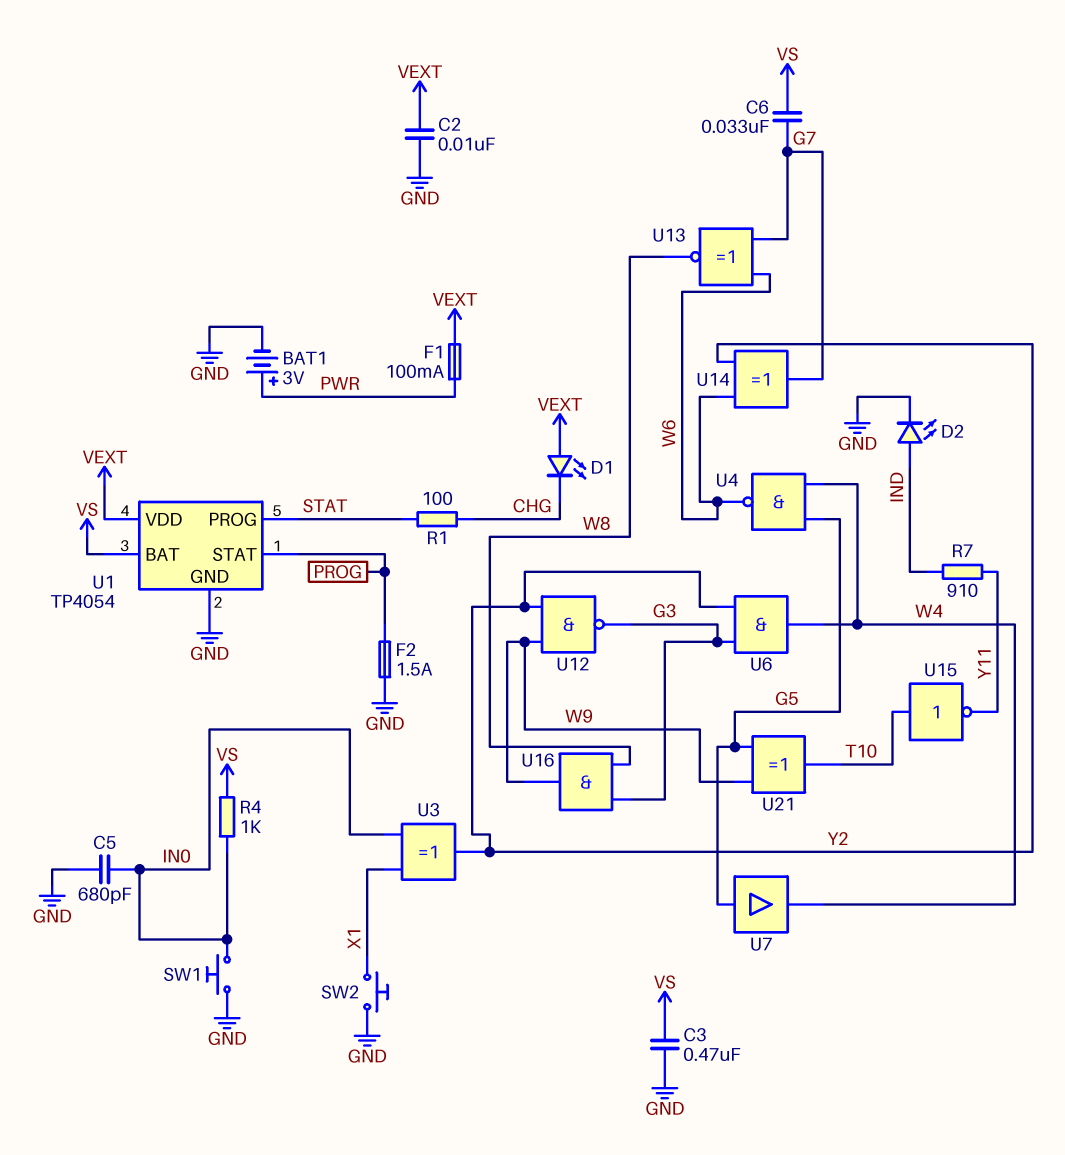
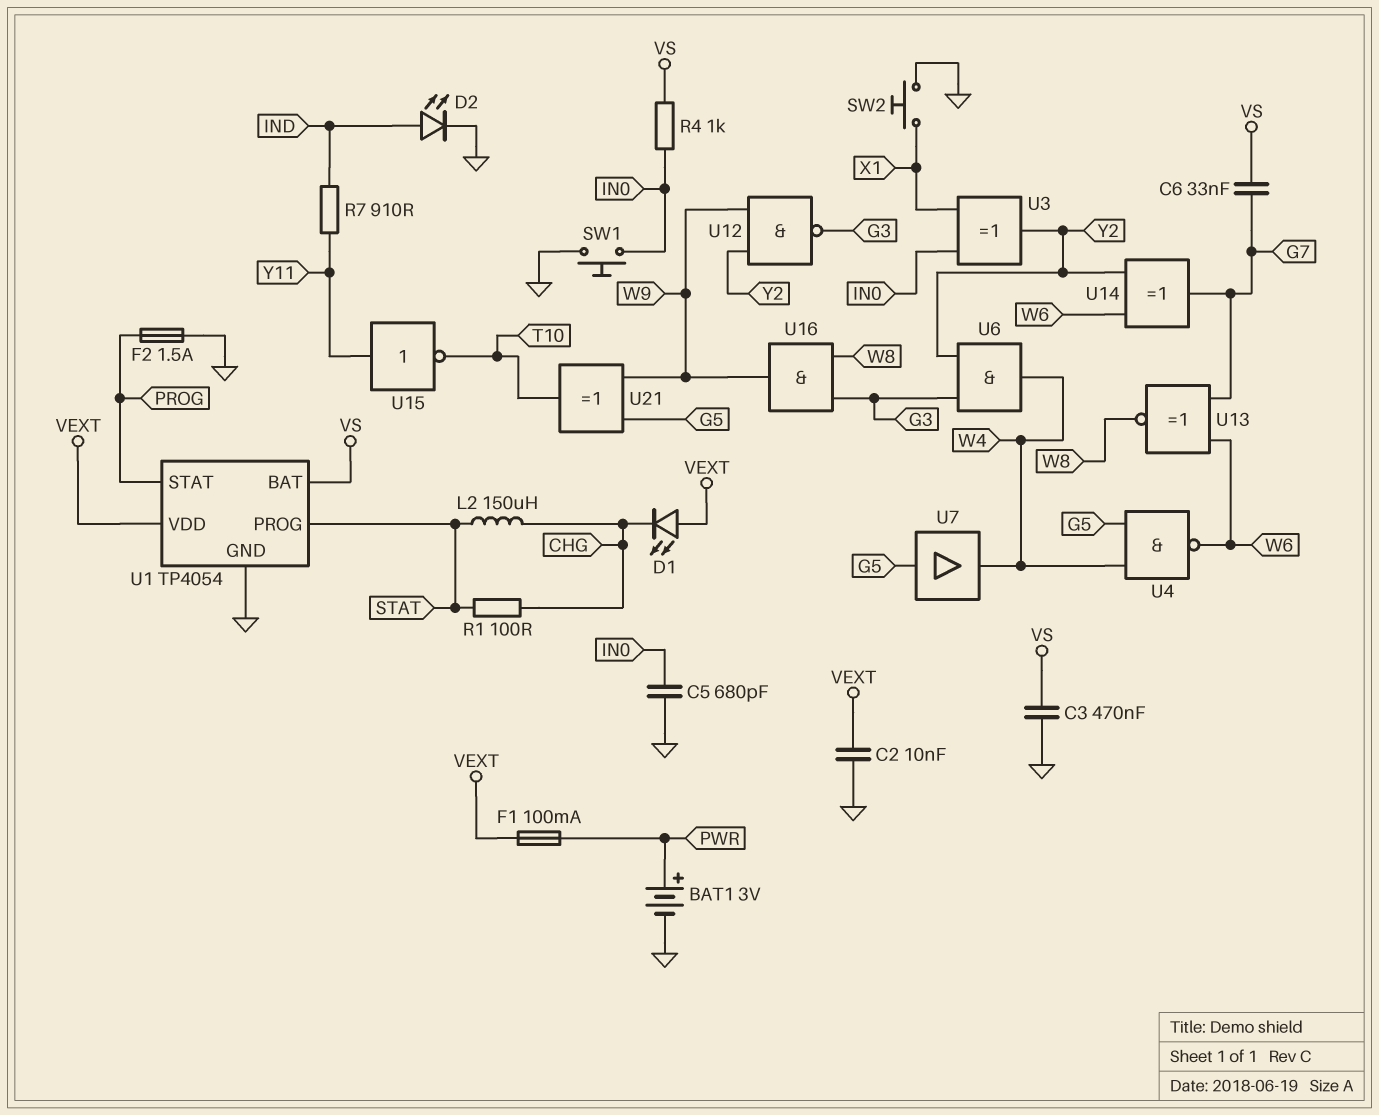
L2: none -> 150uH (CHG, STAT)
U15: NOT (in T10, out Y11) -> NOT (in Y11, out T10)

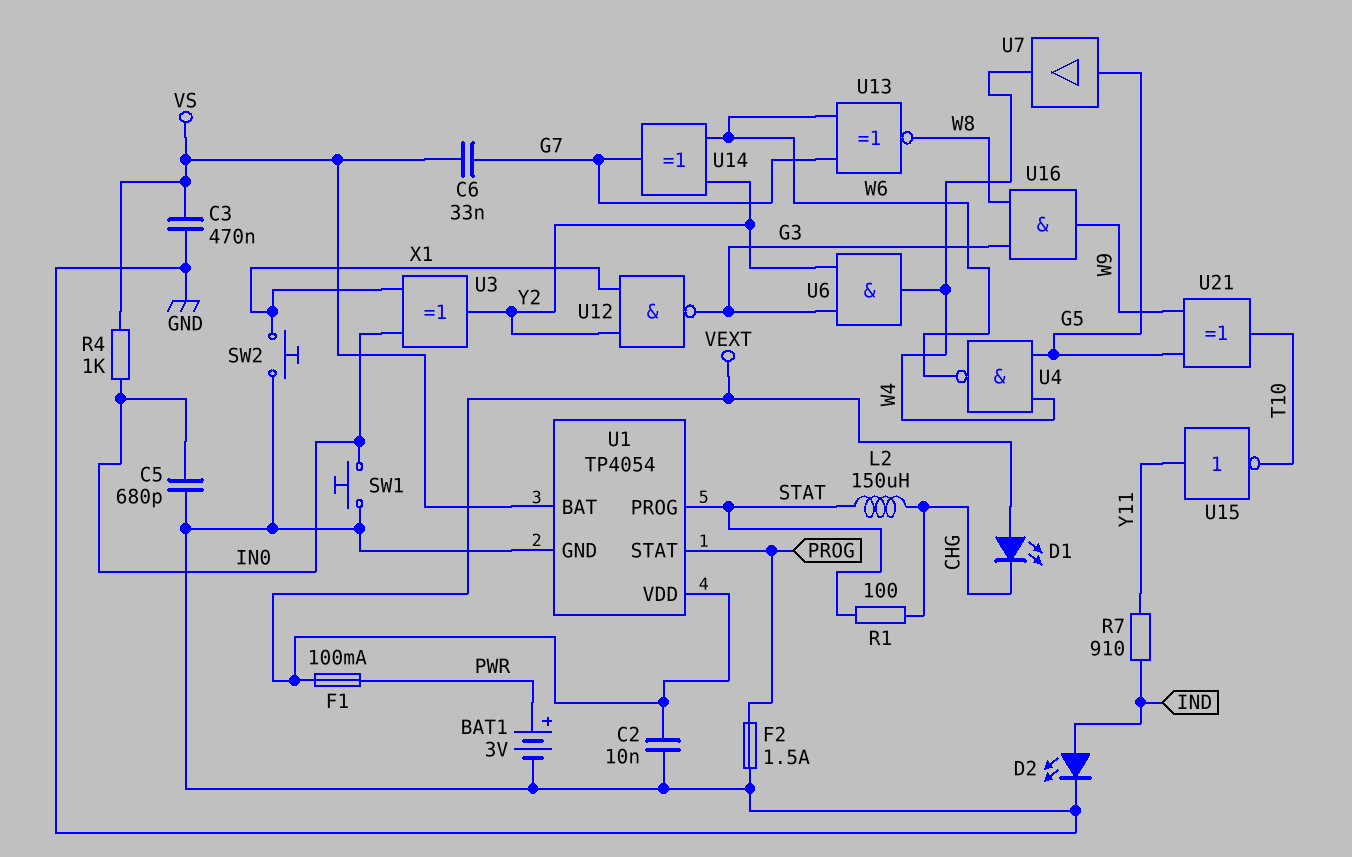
U12: NAND (in W9, in Y2, out G3) -> NAND (in X1, in Y2, out G3)

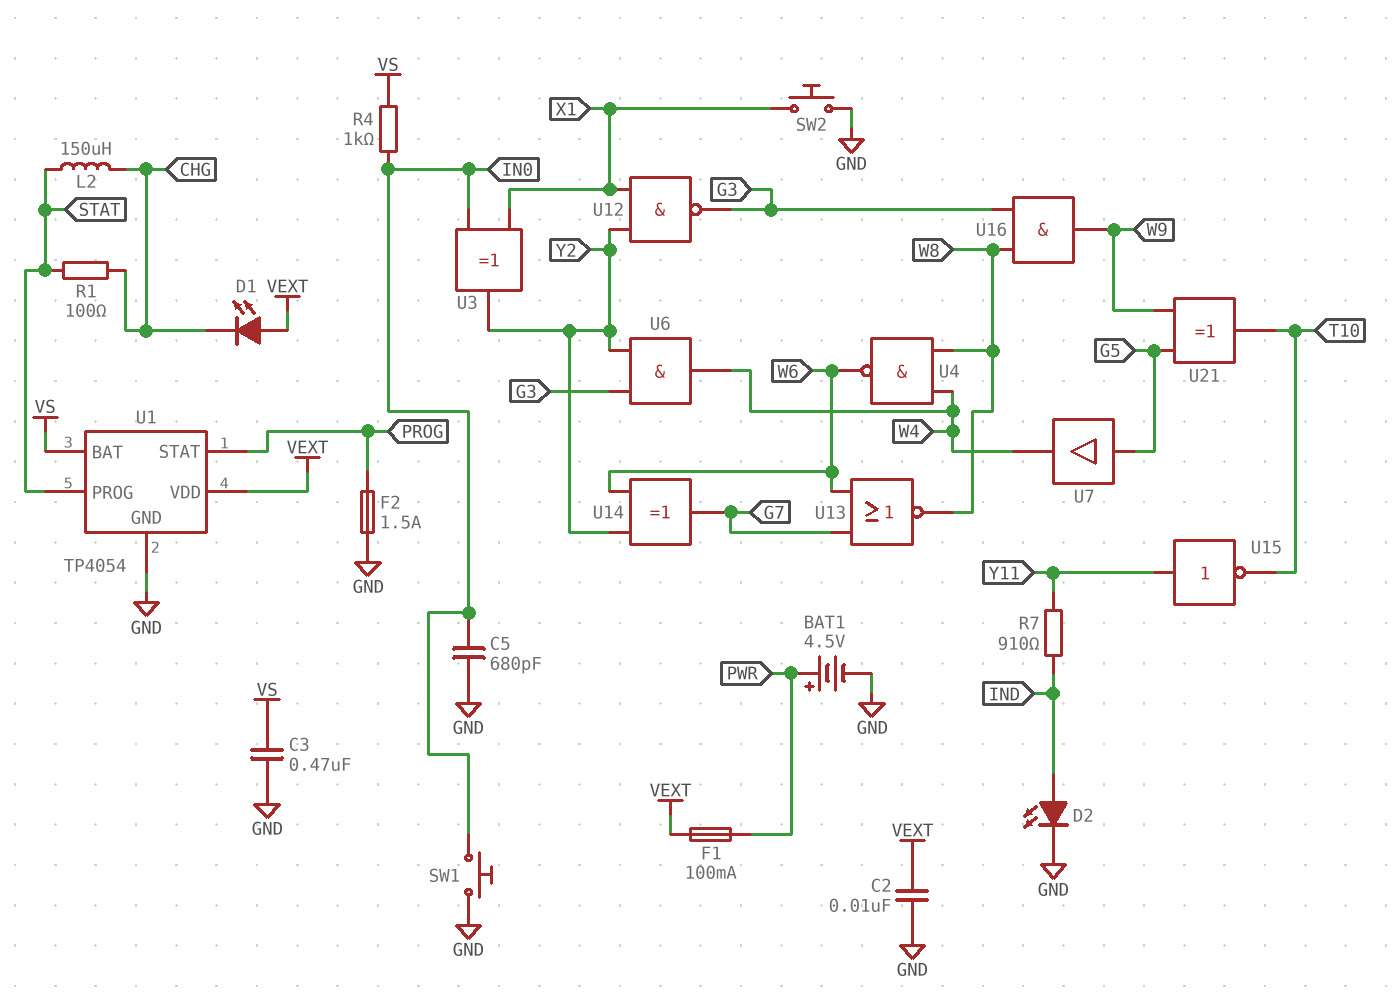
BAT1: 3V (plus PWR, minus GND) -> 4.5V (plus PWR, minus GND)
C6: 33nF (G7, VS) -> none
U4: NAND (in G5, in W4, out W6) -> NAND (in W4, in W8, out W6)
U13: XNOR (in G7, in W6, out W8) -> NOR (in G7, in W6, out W8)

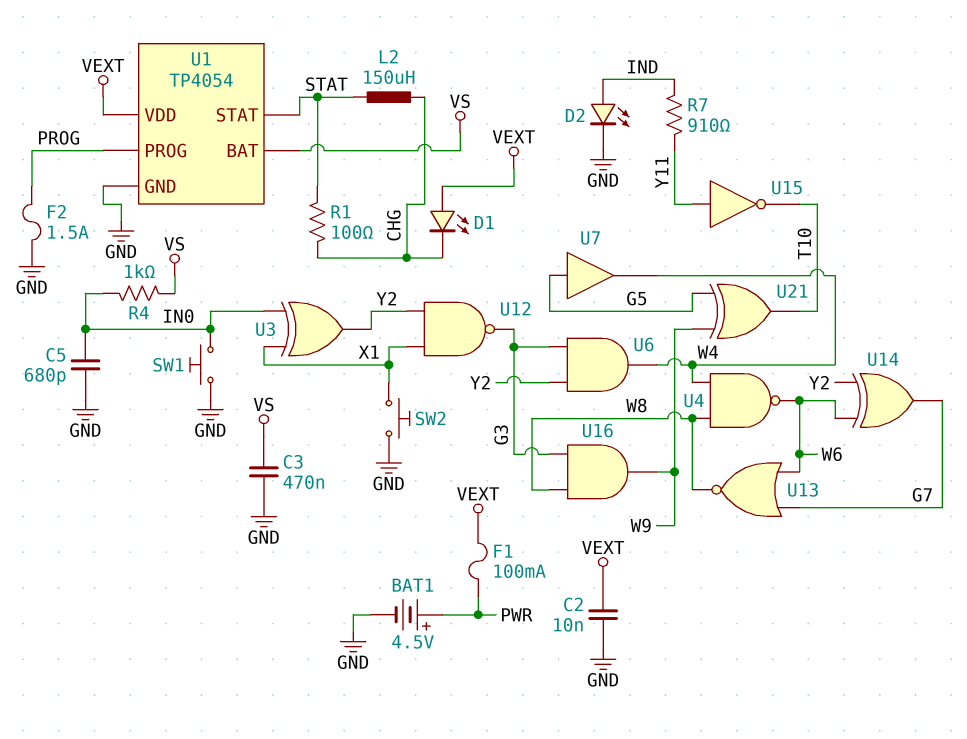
U1 pin PROG: STAT -> PROG
U1 pin STAT: PROG -> STAT

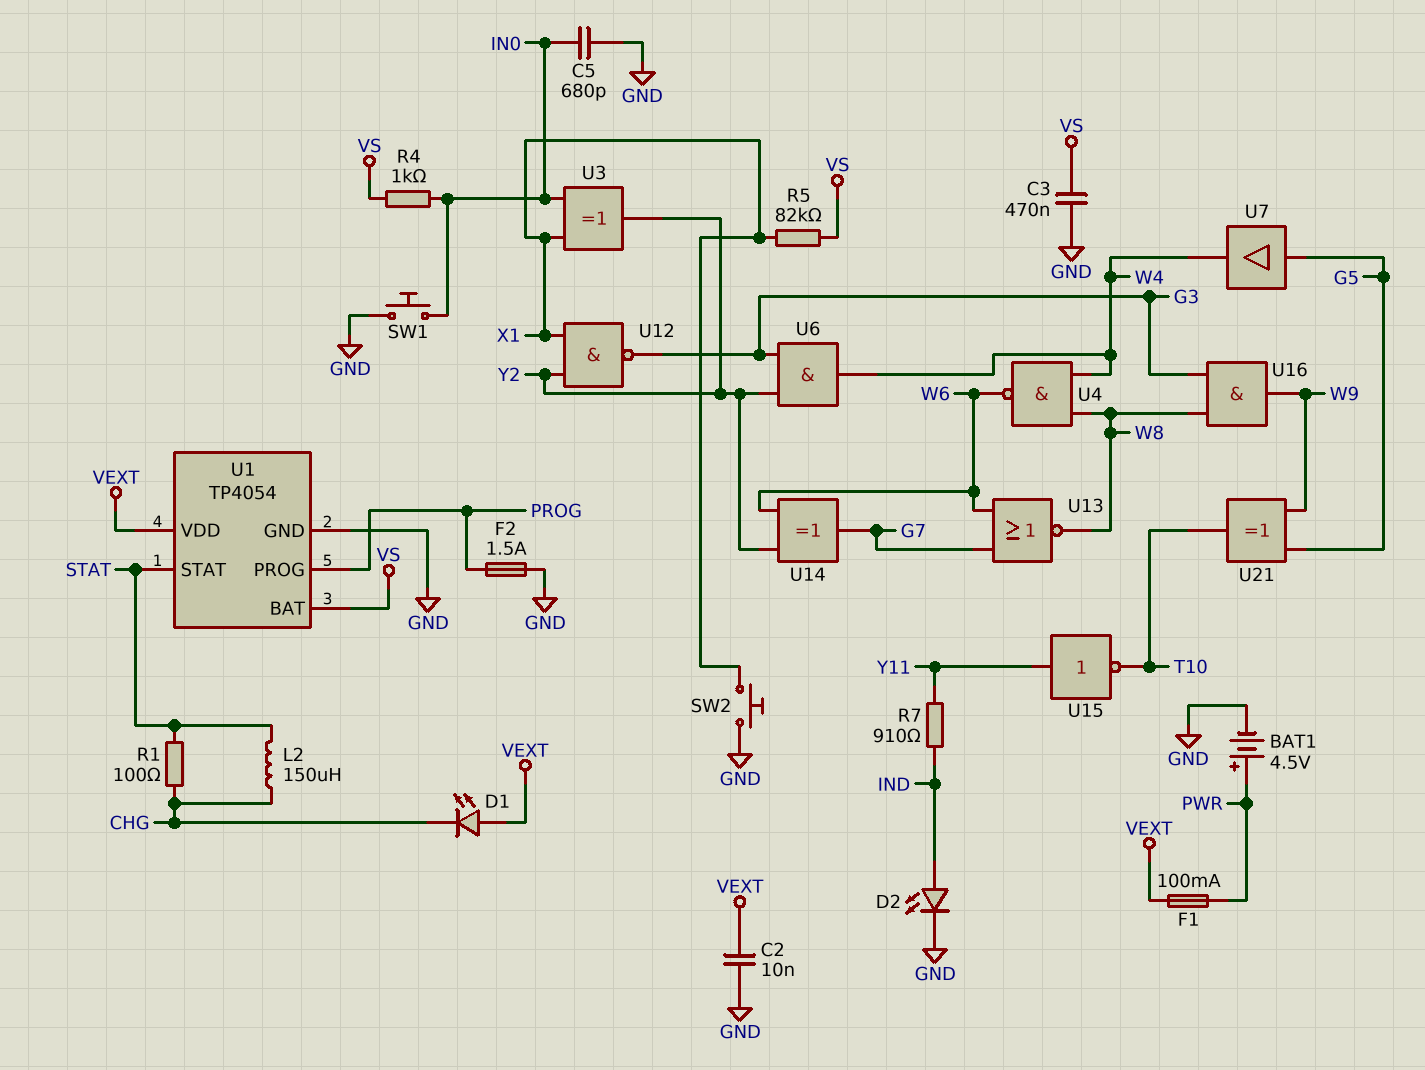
R5: none -> 82k (VS, X1)

